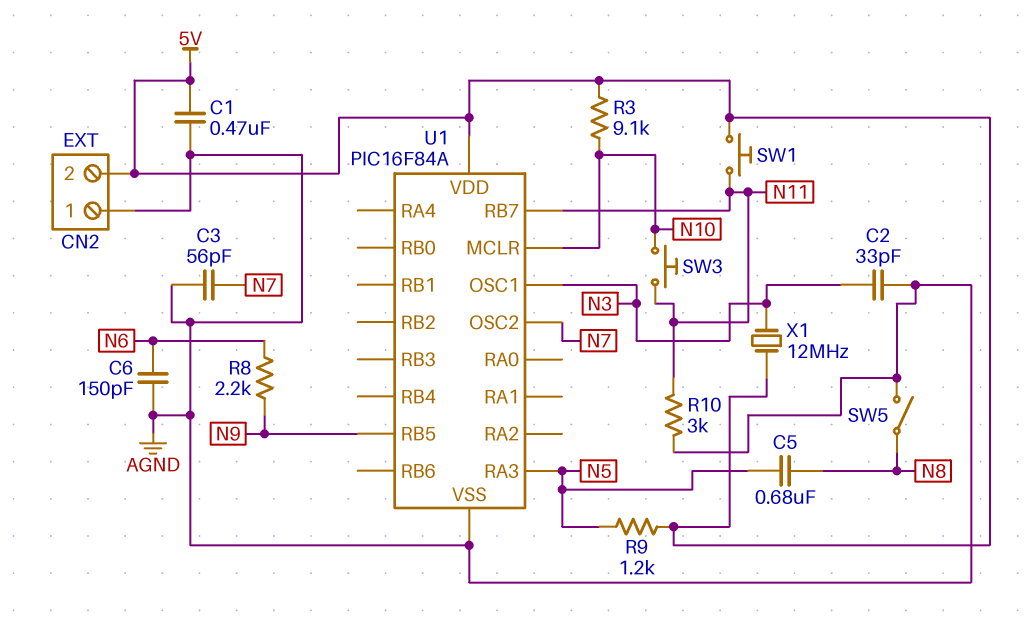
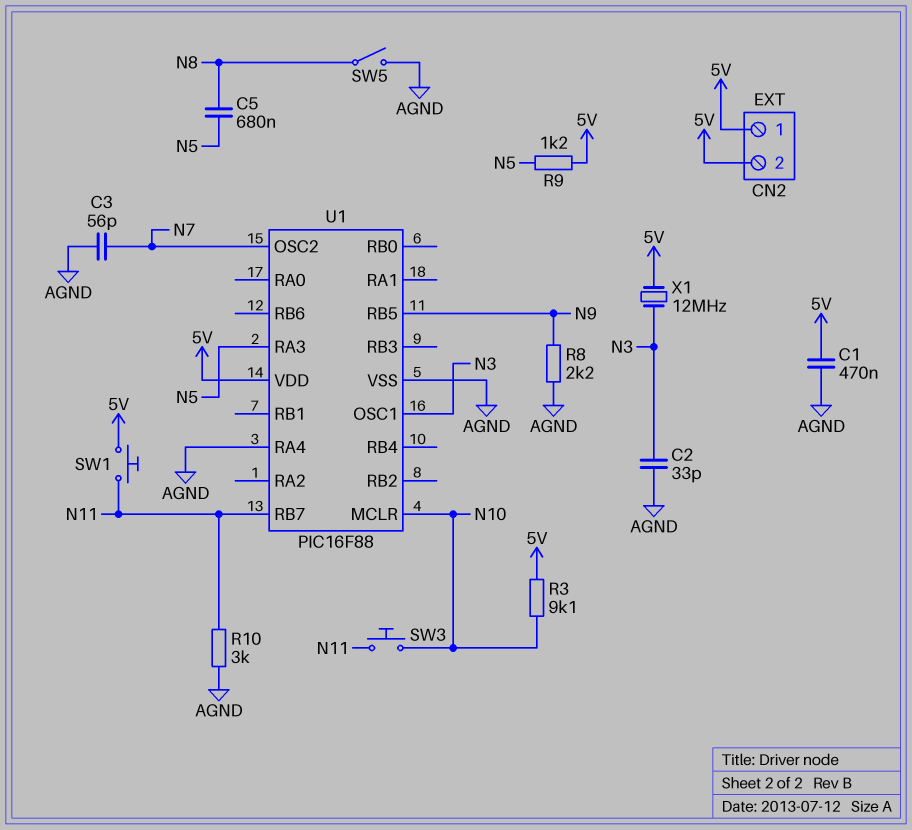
C6: 150pF (AGND, N6) -> none
CN2 pin 1: AGND -> 5V
R8: 2.2k (N6, N9) -> 2.2k (AGND, N9)
U1: PIC16F84A -> PIC16F88
U1 pin RA4: none -> AGND

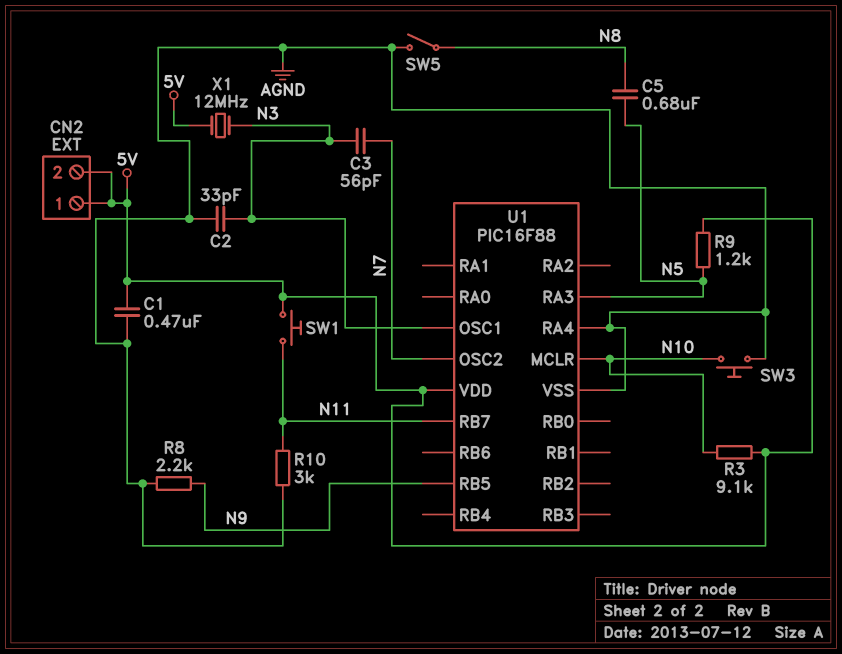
C3: 56pF (AGND, N7) -> 56pF (N3, N7)
SW3: button (N10, N11) -> button (AGND, N10)

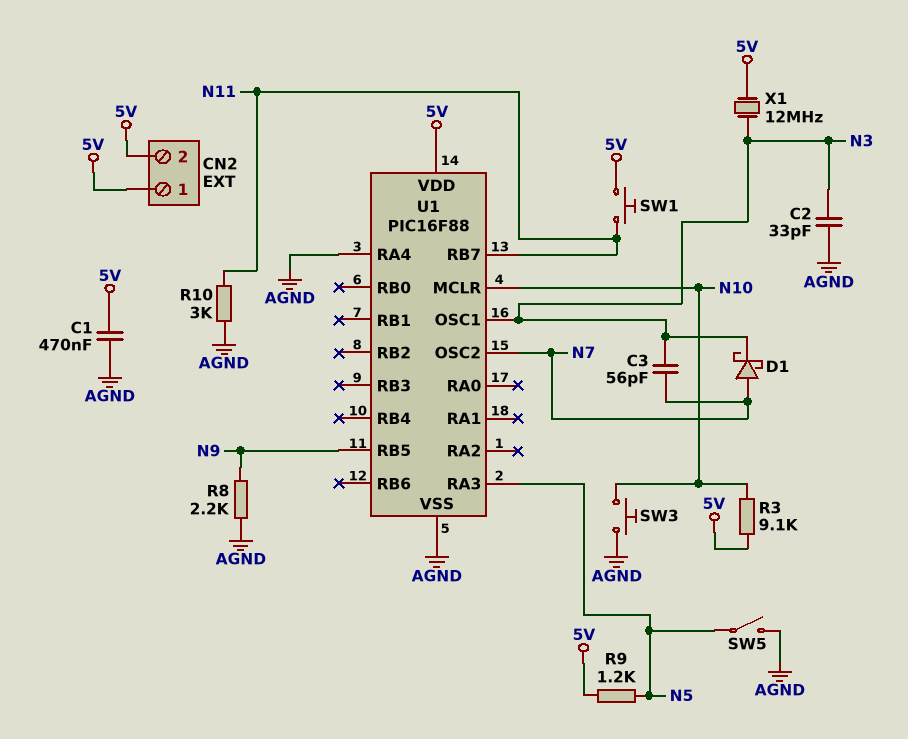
C5: 680nF (N5, N8) -> none
D1: none -> schottky (A N7, K N3)
SW5: switch (AGND, N8) -> switch (AGND, N5)

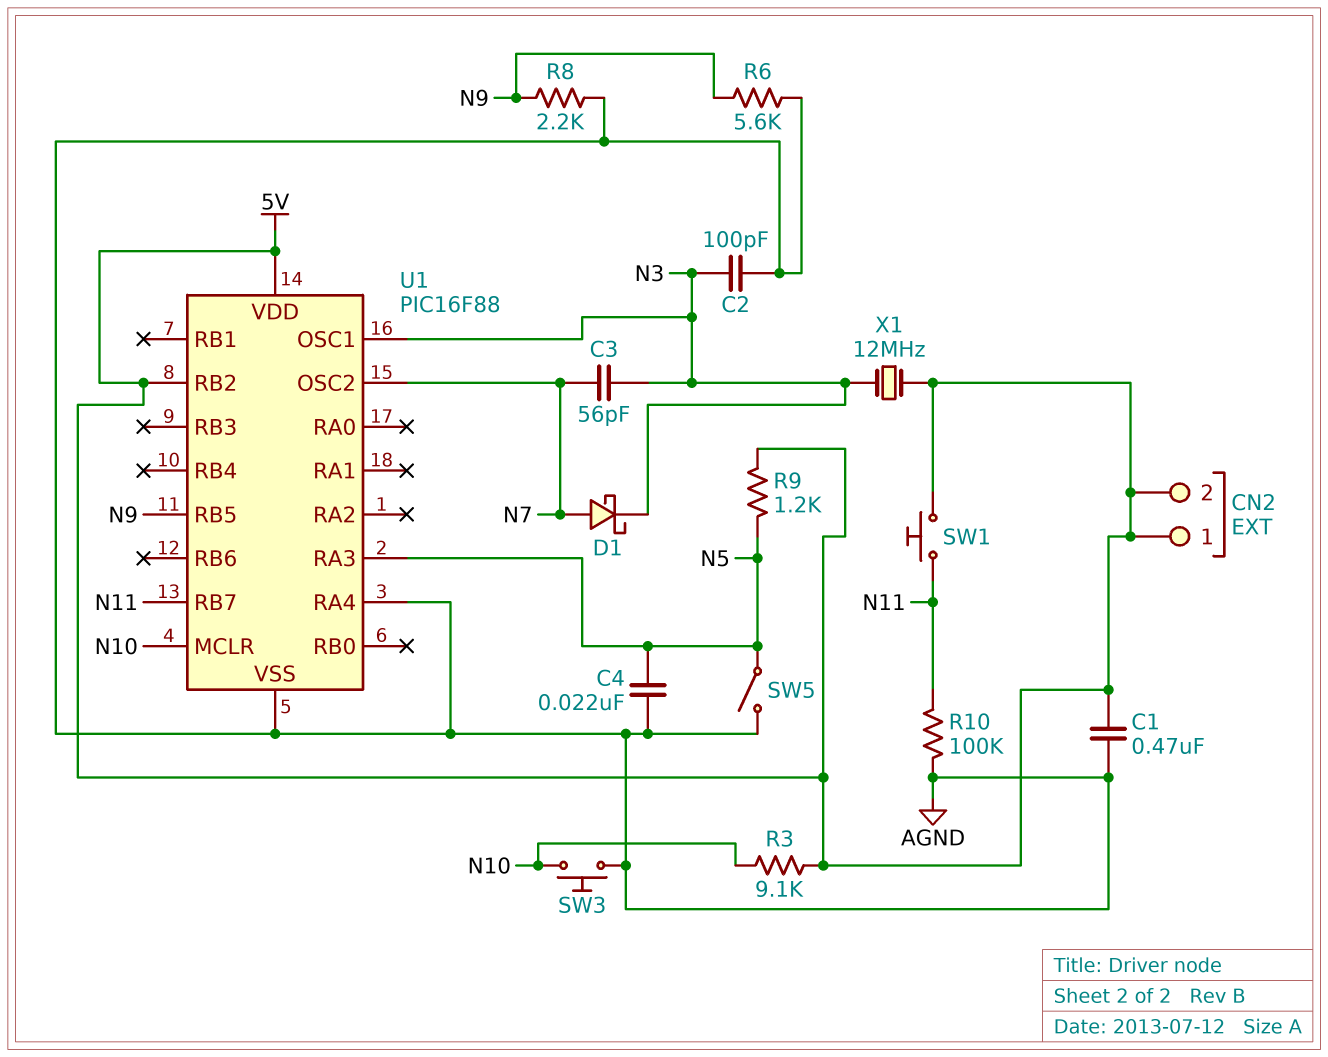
C2: 33pF (AGND, N3) -> 100pF (AGND, N3)
C4: none -> 22nF (AGND, N5)
R6: none -> 5.6k (AGND, N9)
R10: 3k (AGND, N11) -> 100k (AGND, N11)
U1 pin RB2: none -> 5V

